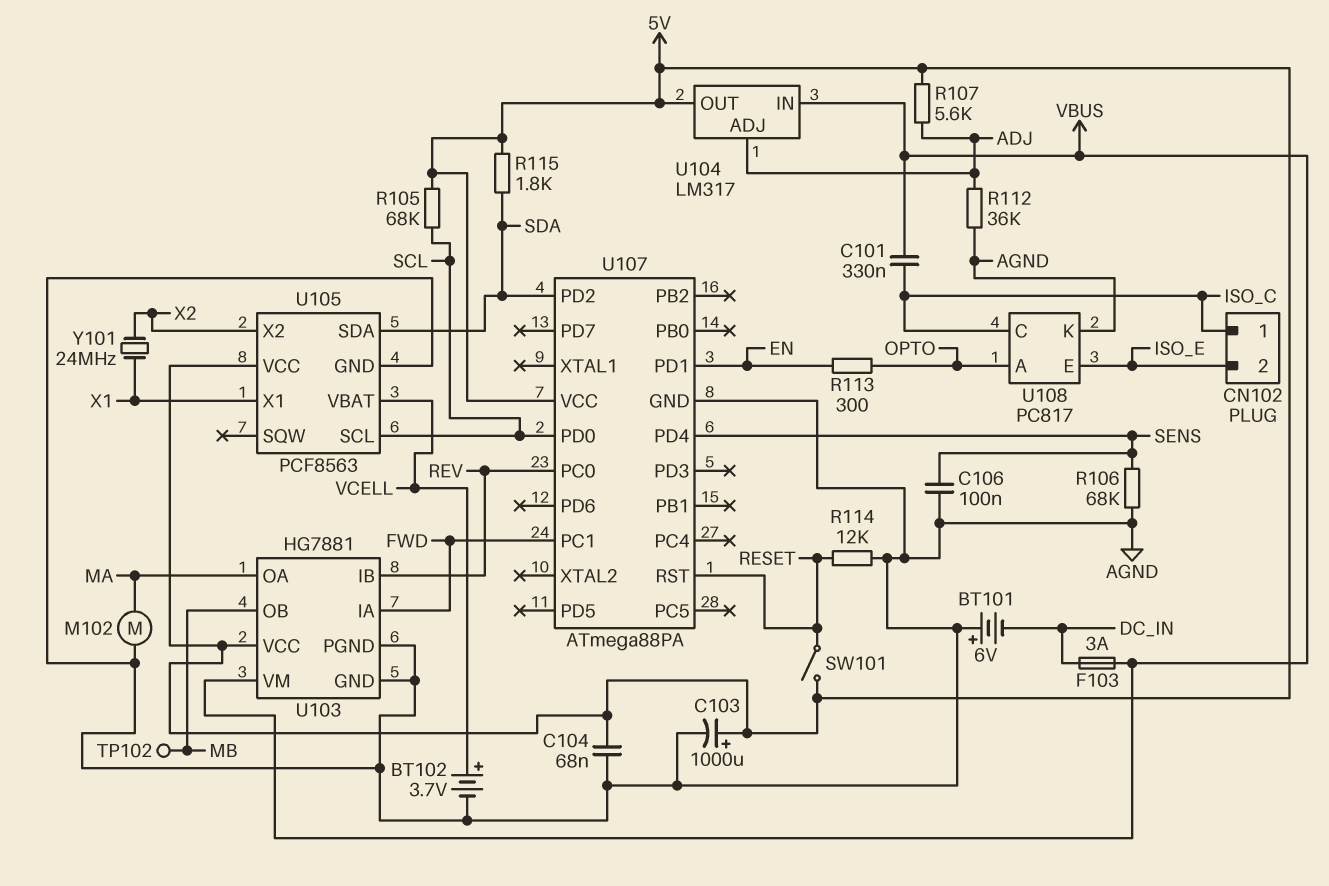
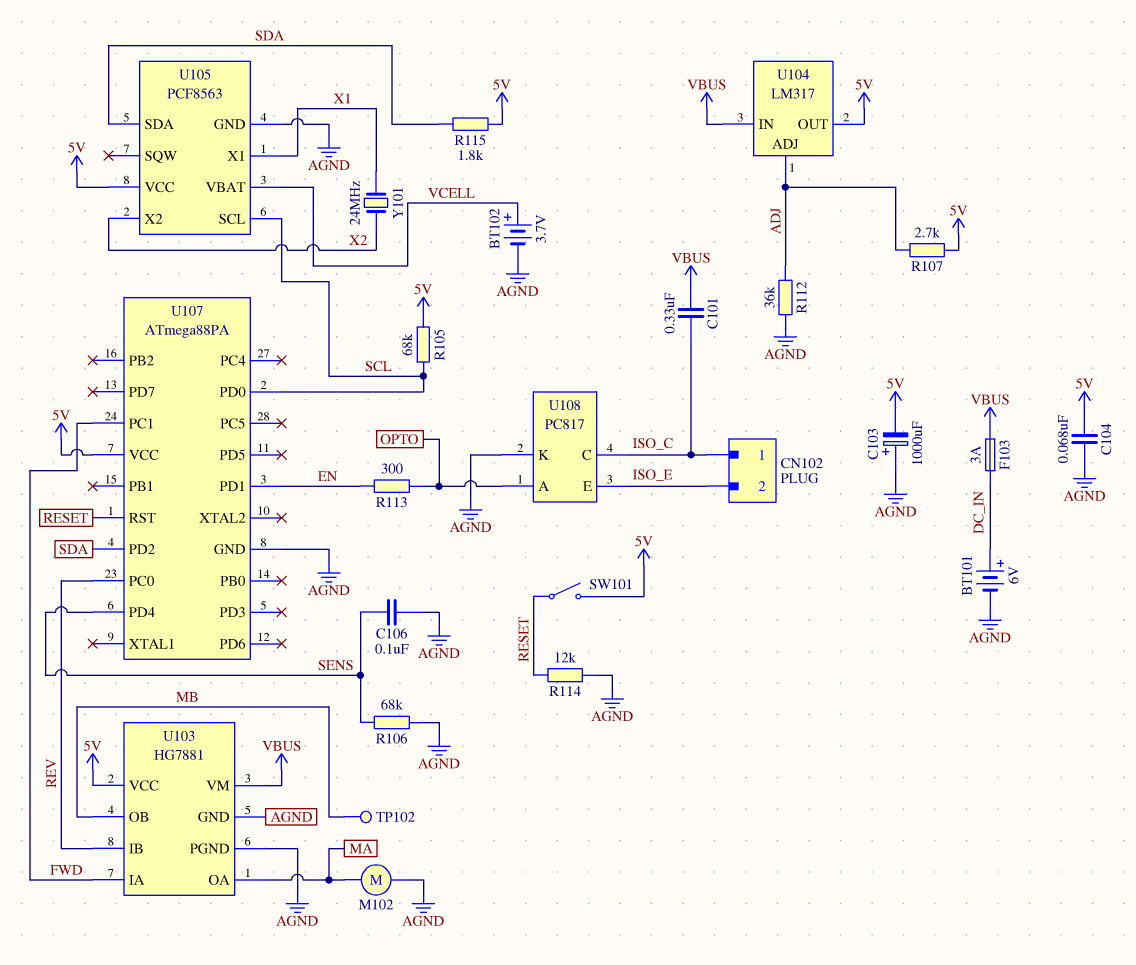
BT101: 6V (plus AGND, minus DC_IN) -> 6V (plus DC_IN, minus AGND)
C103: 1000uF (plus 5V, minus AGND) -> 1000uF (plus AGND, minus 5V)
R107: 5.6k (5V, ADJ) -> 2.7k (5V, ADJ)

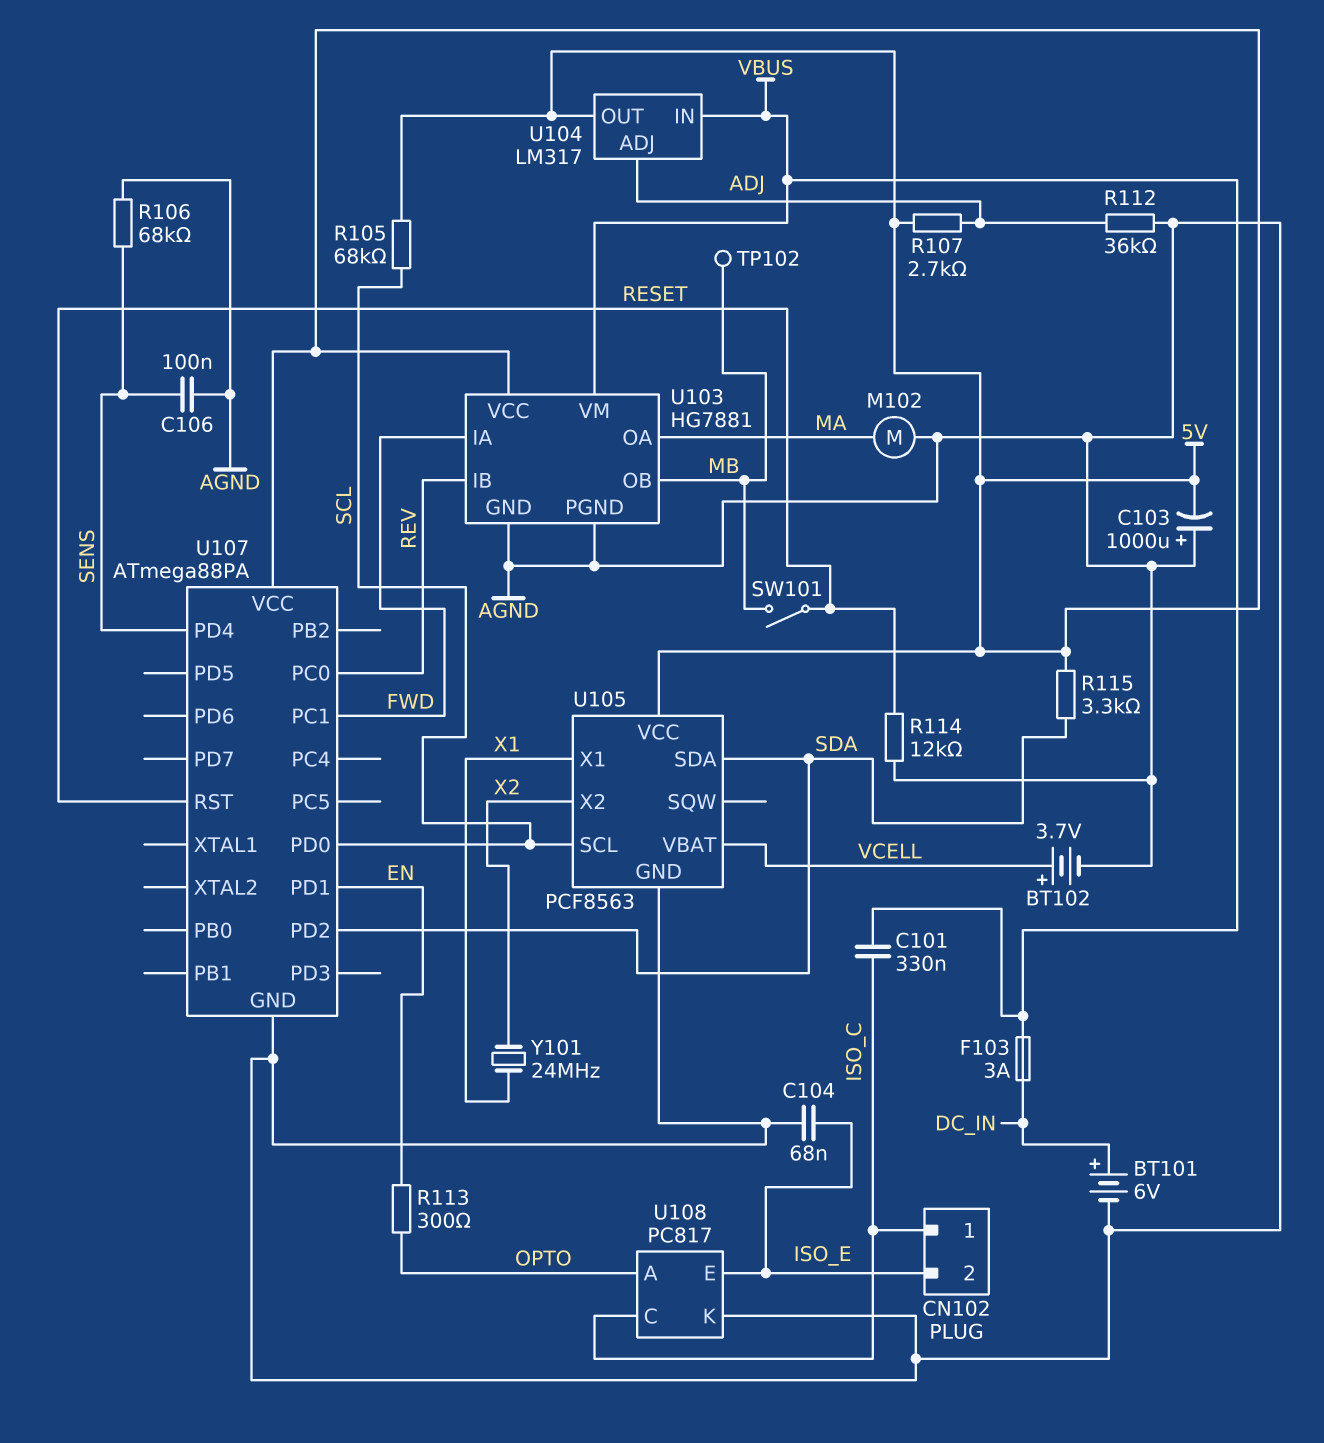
C104: 68nF (5V, AGND) -> 68nF (AGND, ISO_E)
R115: 1.8k (5V, SDA) -> 3.3k (5V, SDA)
SW101: switch (5V, RESET) -> switch (MB, RESET)

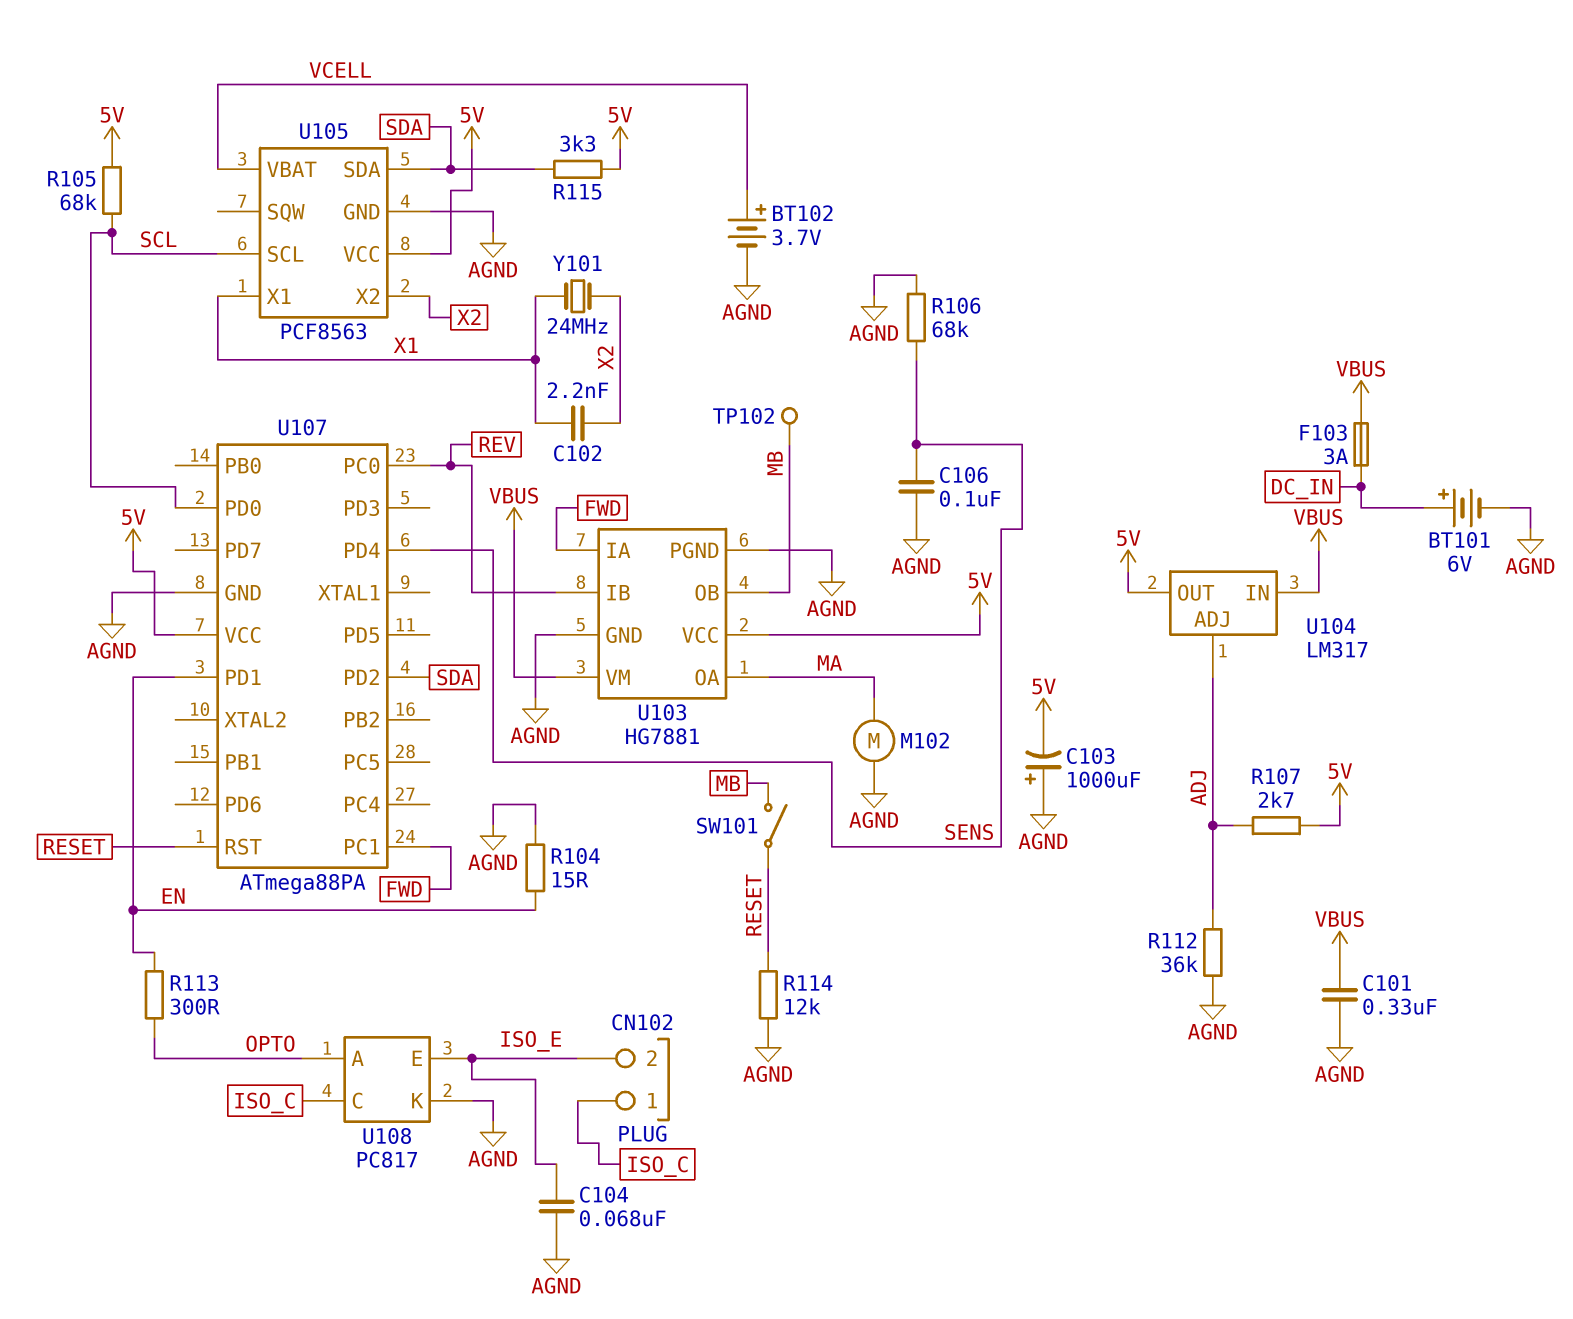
C101: 330nF (ISO_C, VBUS) -> 330nF (AGND, VBUS)
C102: none -> 2.2nF (X1, X2)
R104: none -> 15 (AGND, EN)

